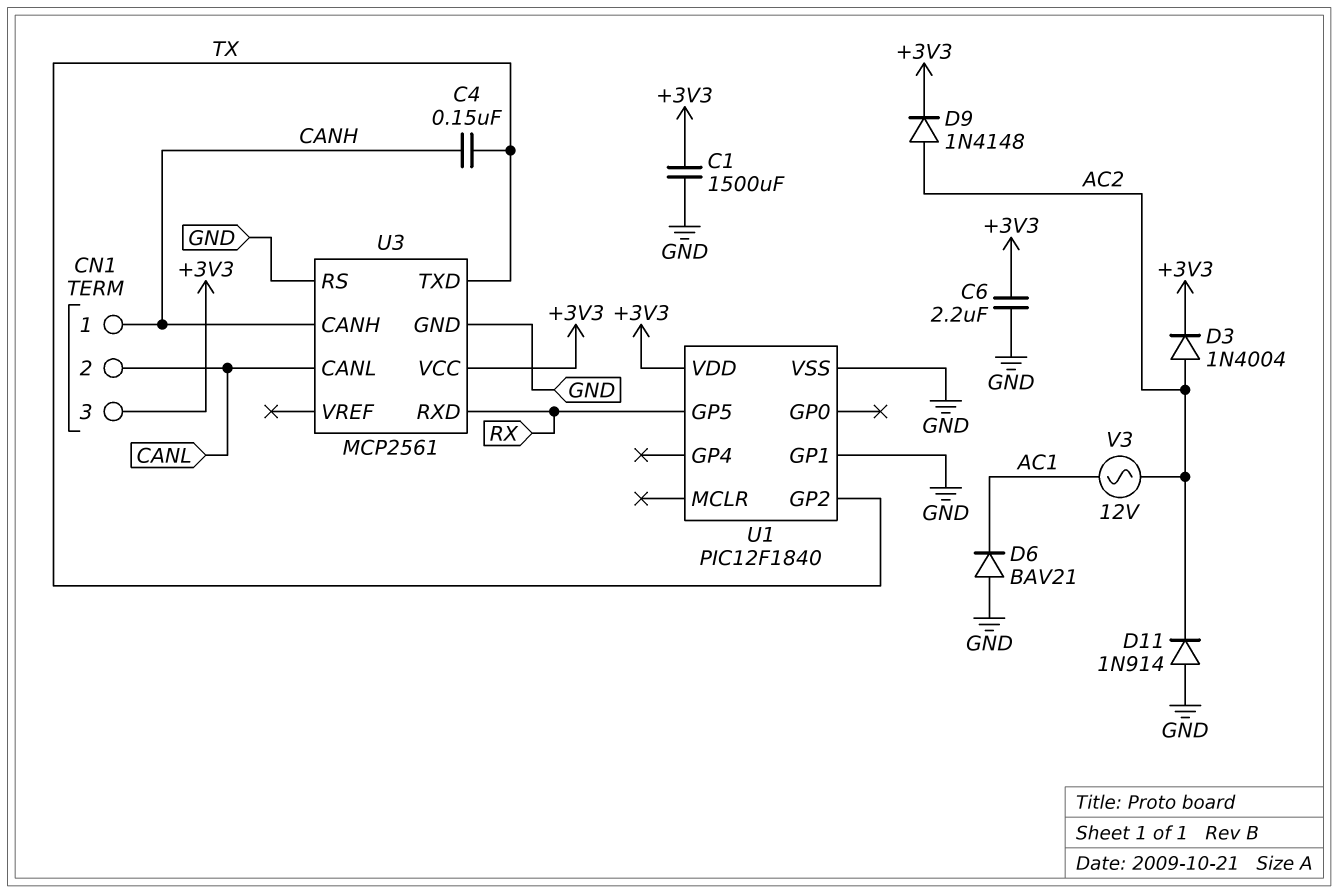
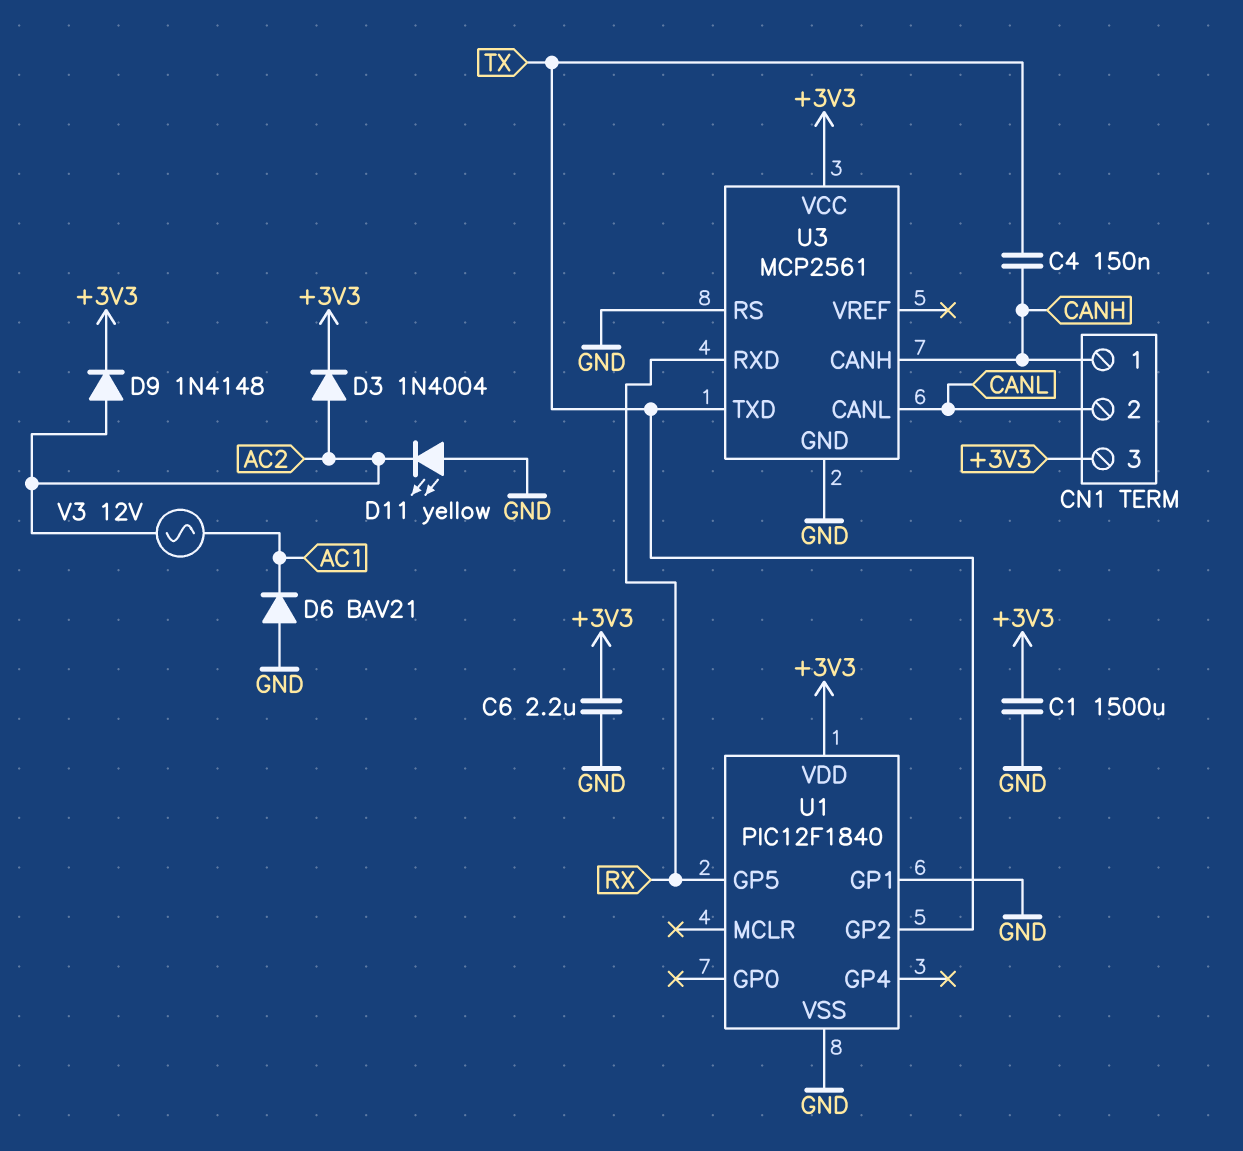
D11: diode 1N914 (A GND, K AC2) -> LED yellow (A GND, K AC2)

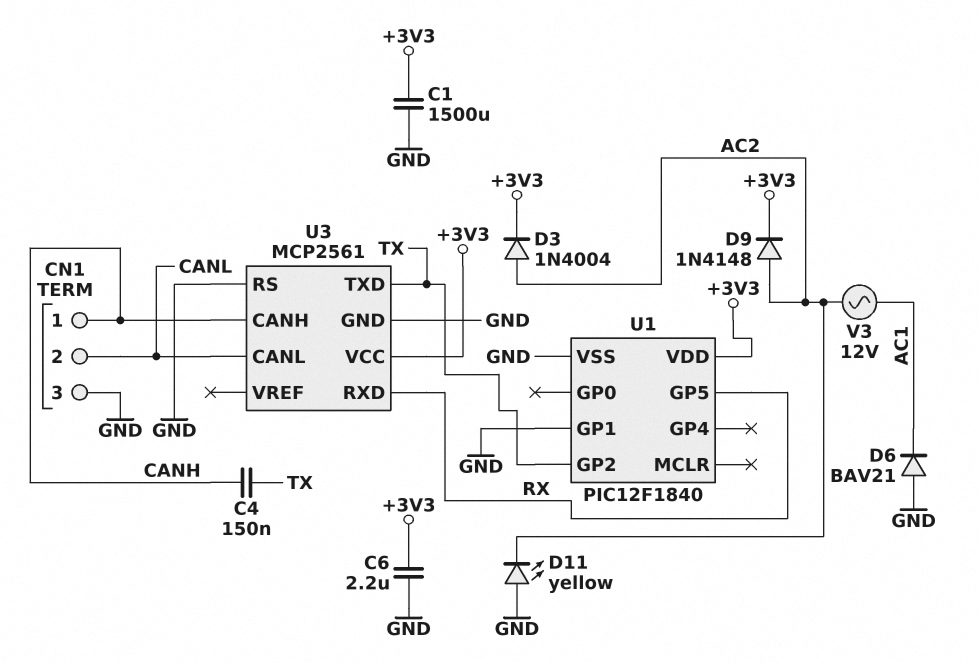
CN1 pin 3: +3V3 -> GND

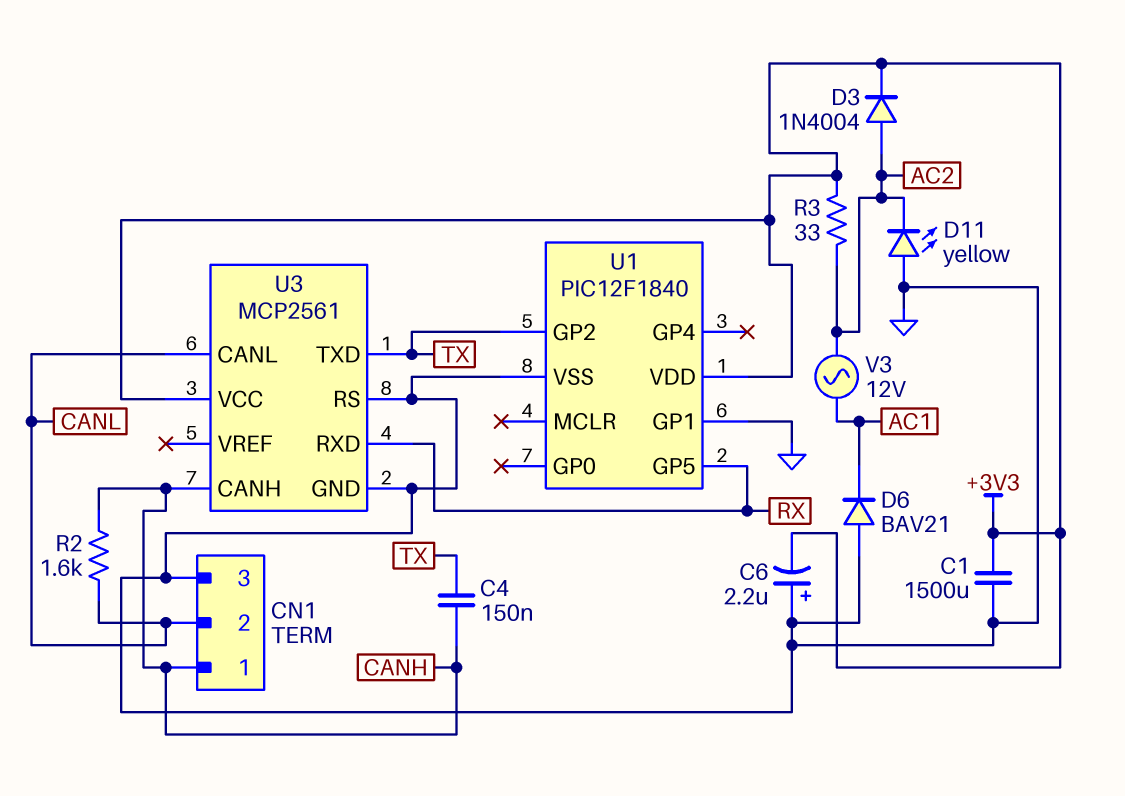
C6: 2.2uF (+3V3, GND) -> 2.2uF (plus GND, minus +3V3)
D9: diode 1N4148 (A AC2, K +3V3) -> none
R2: none -> 1.6k (CANH, CANL)
R3: none -> 33 (+3V3, AC2)

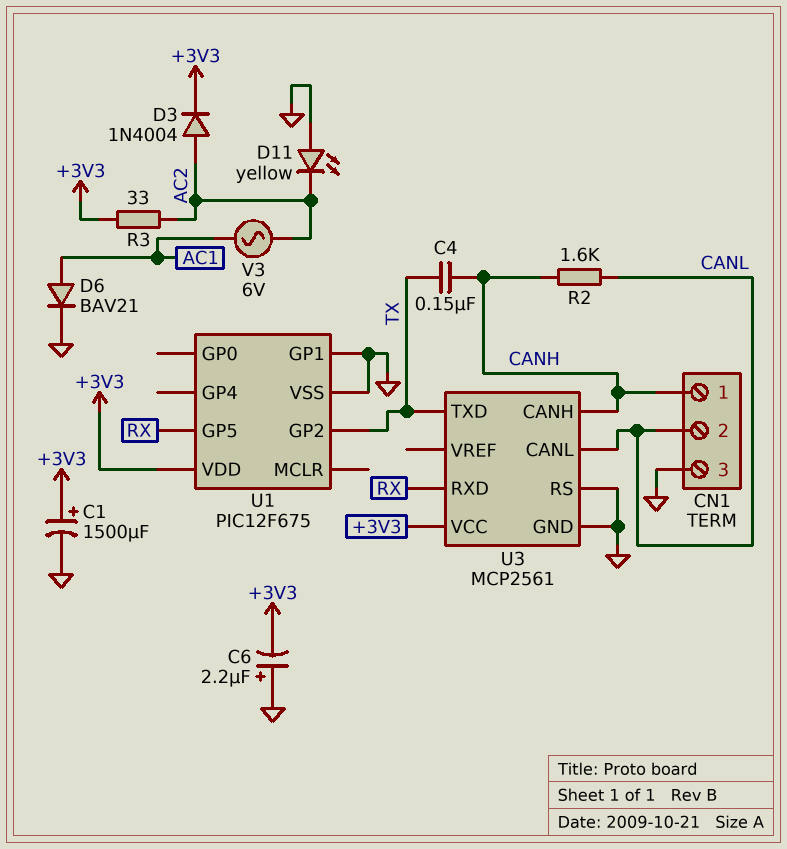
C1: 1500uF (+3V3, GND) -> 1500uF (plus +3V3, minus GND)
D6: diode BAV21 (A GND, K AC1) -> diode BAV21 (A AC1, K GND)
U1: PIC12F1840 -> PIC12F675
V3: AC 12V (AC1, AC2) -> AC 6V (AC1, AC2)

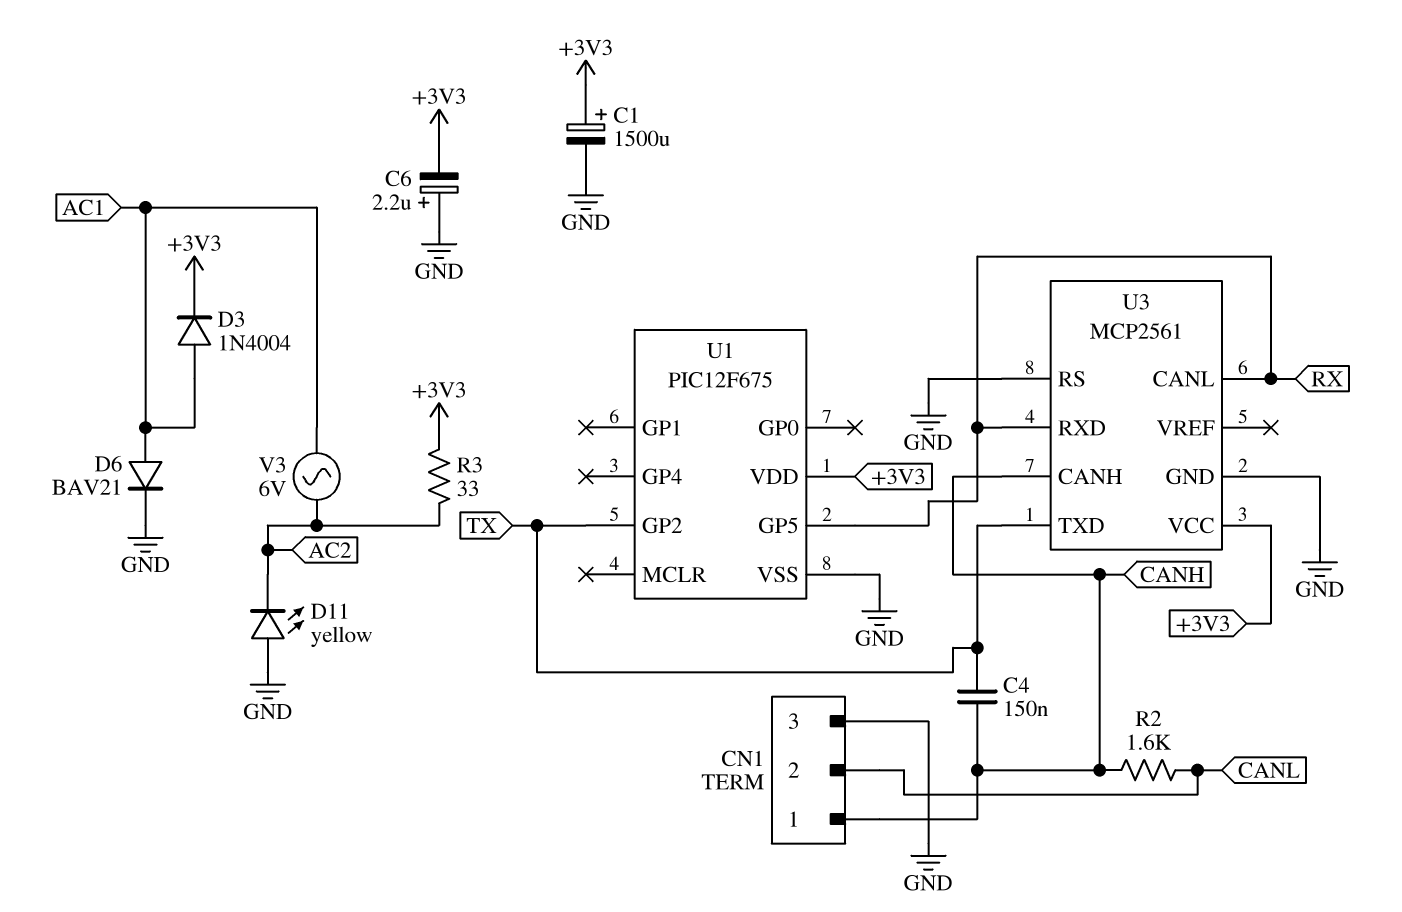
D3: diode 1N4004 (A AC2, K +3V3) -> diode 1N4004 (A AC1, K +3V3)
U1 pin GP1: GND -> none
U3 pin CANL: CANL -> RX

